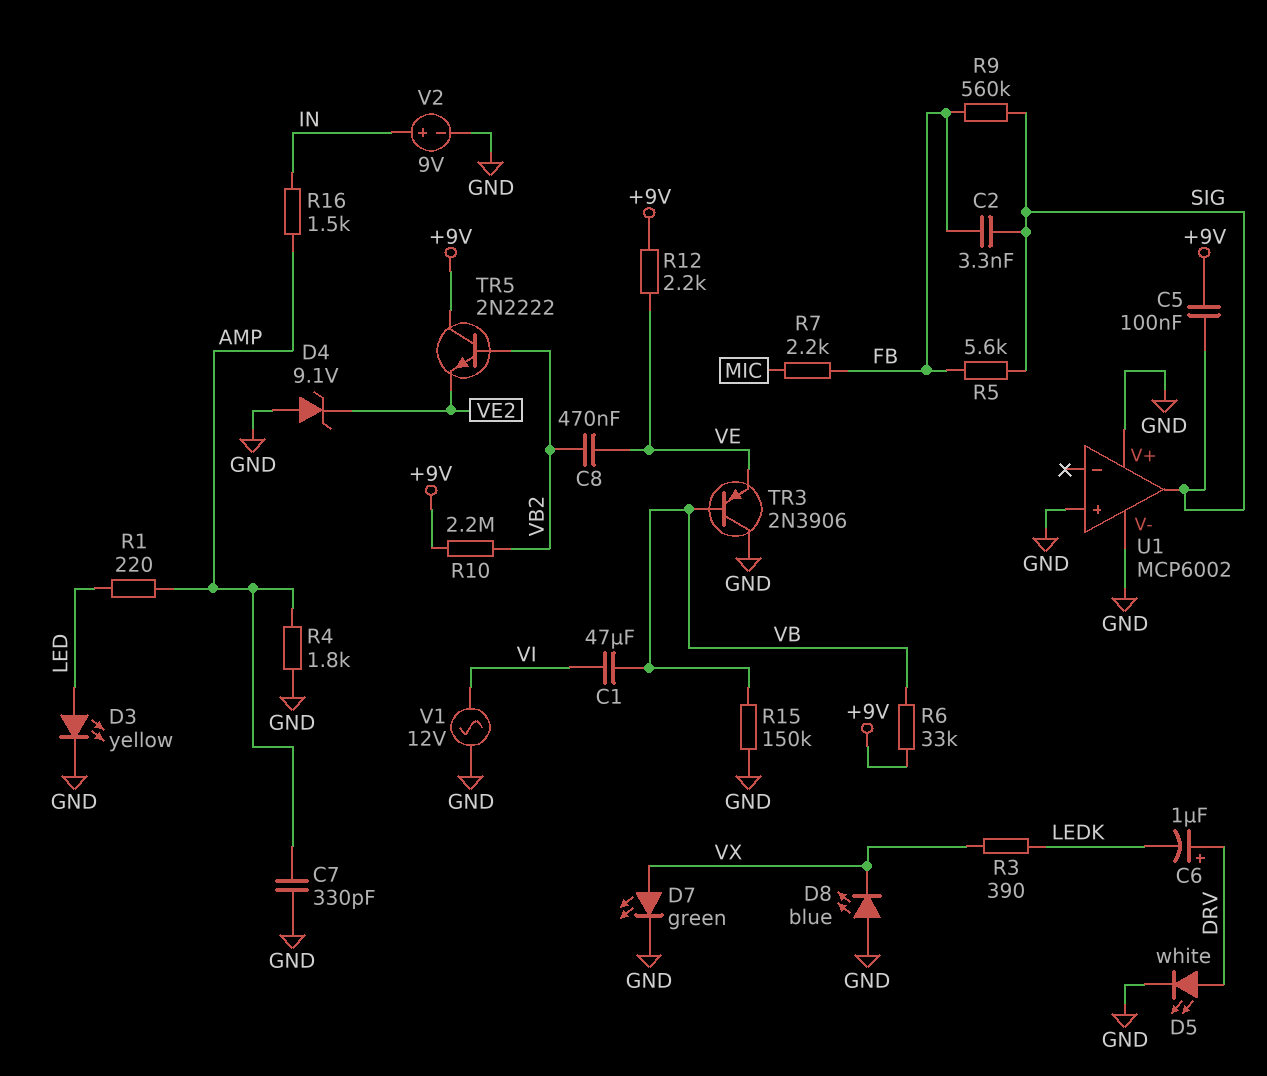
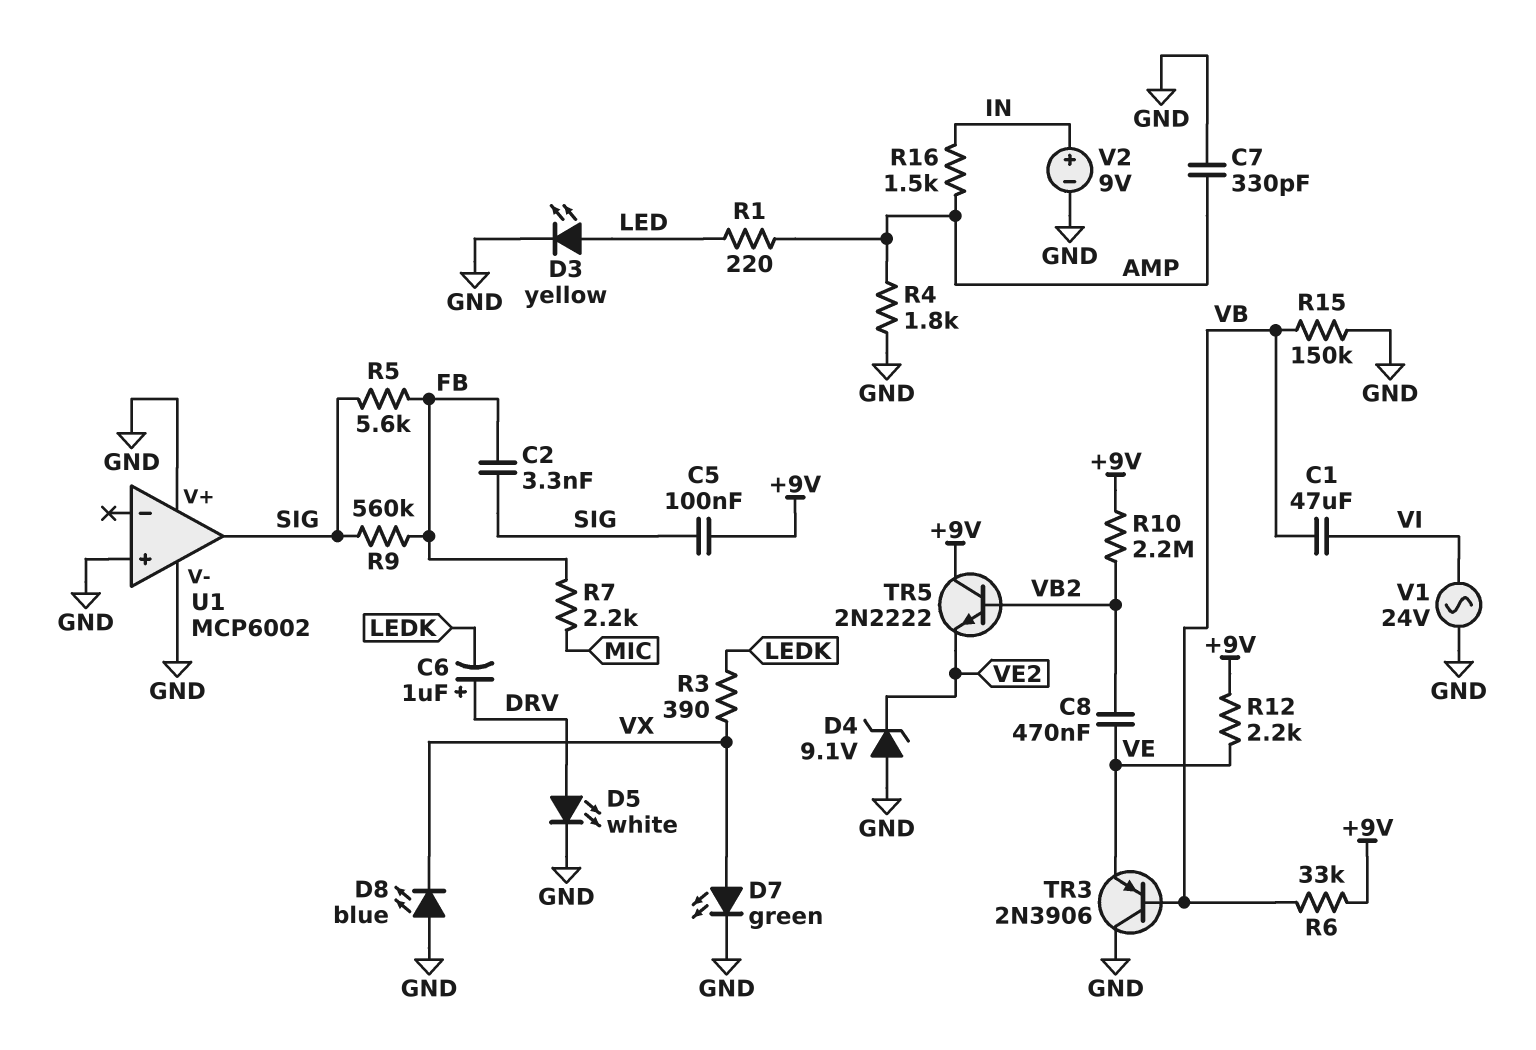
V1: AC 12V (GND, VI) -> AC 24V (GND, VI)

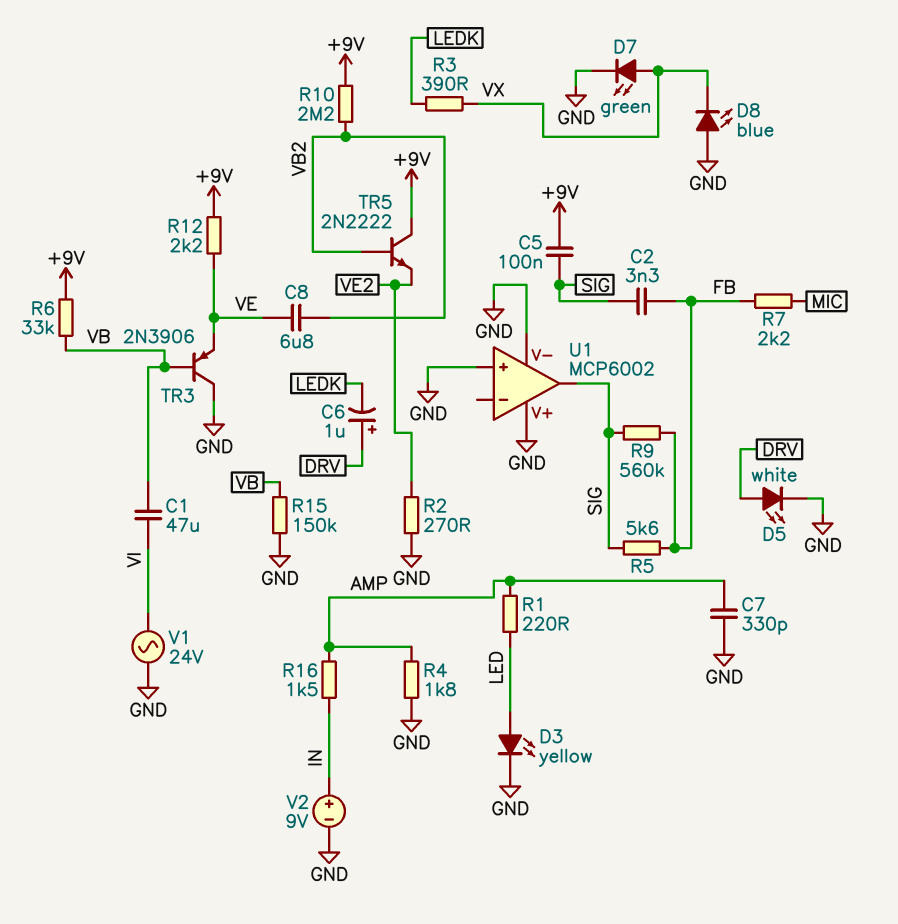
C8: 470nF (VB2, VE) -> 6.8uF (VB2, VE)
D4: zener 9.1V (A GND, K VE2) -> none
R2: none -> 270 (GND, VE2)

